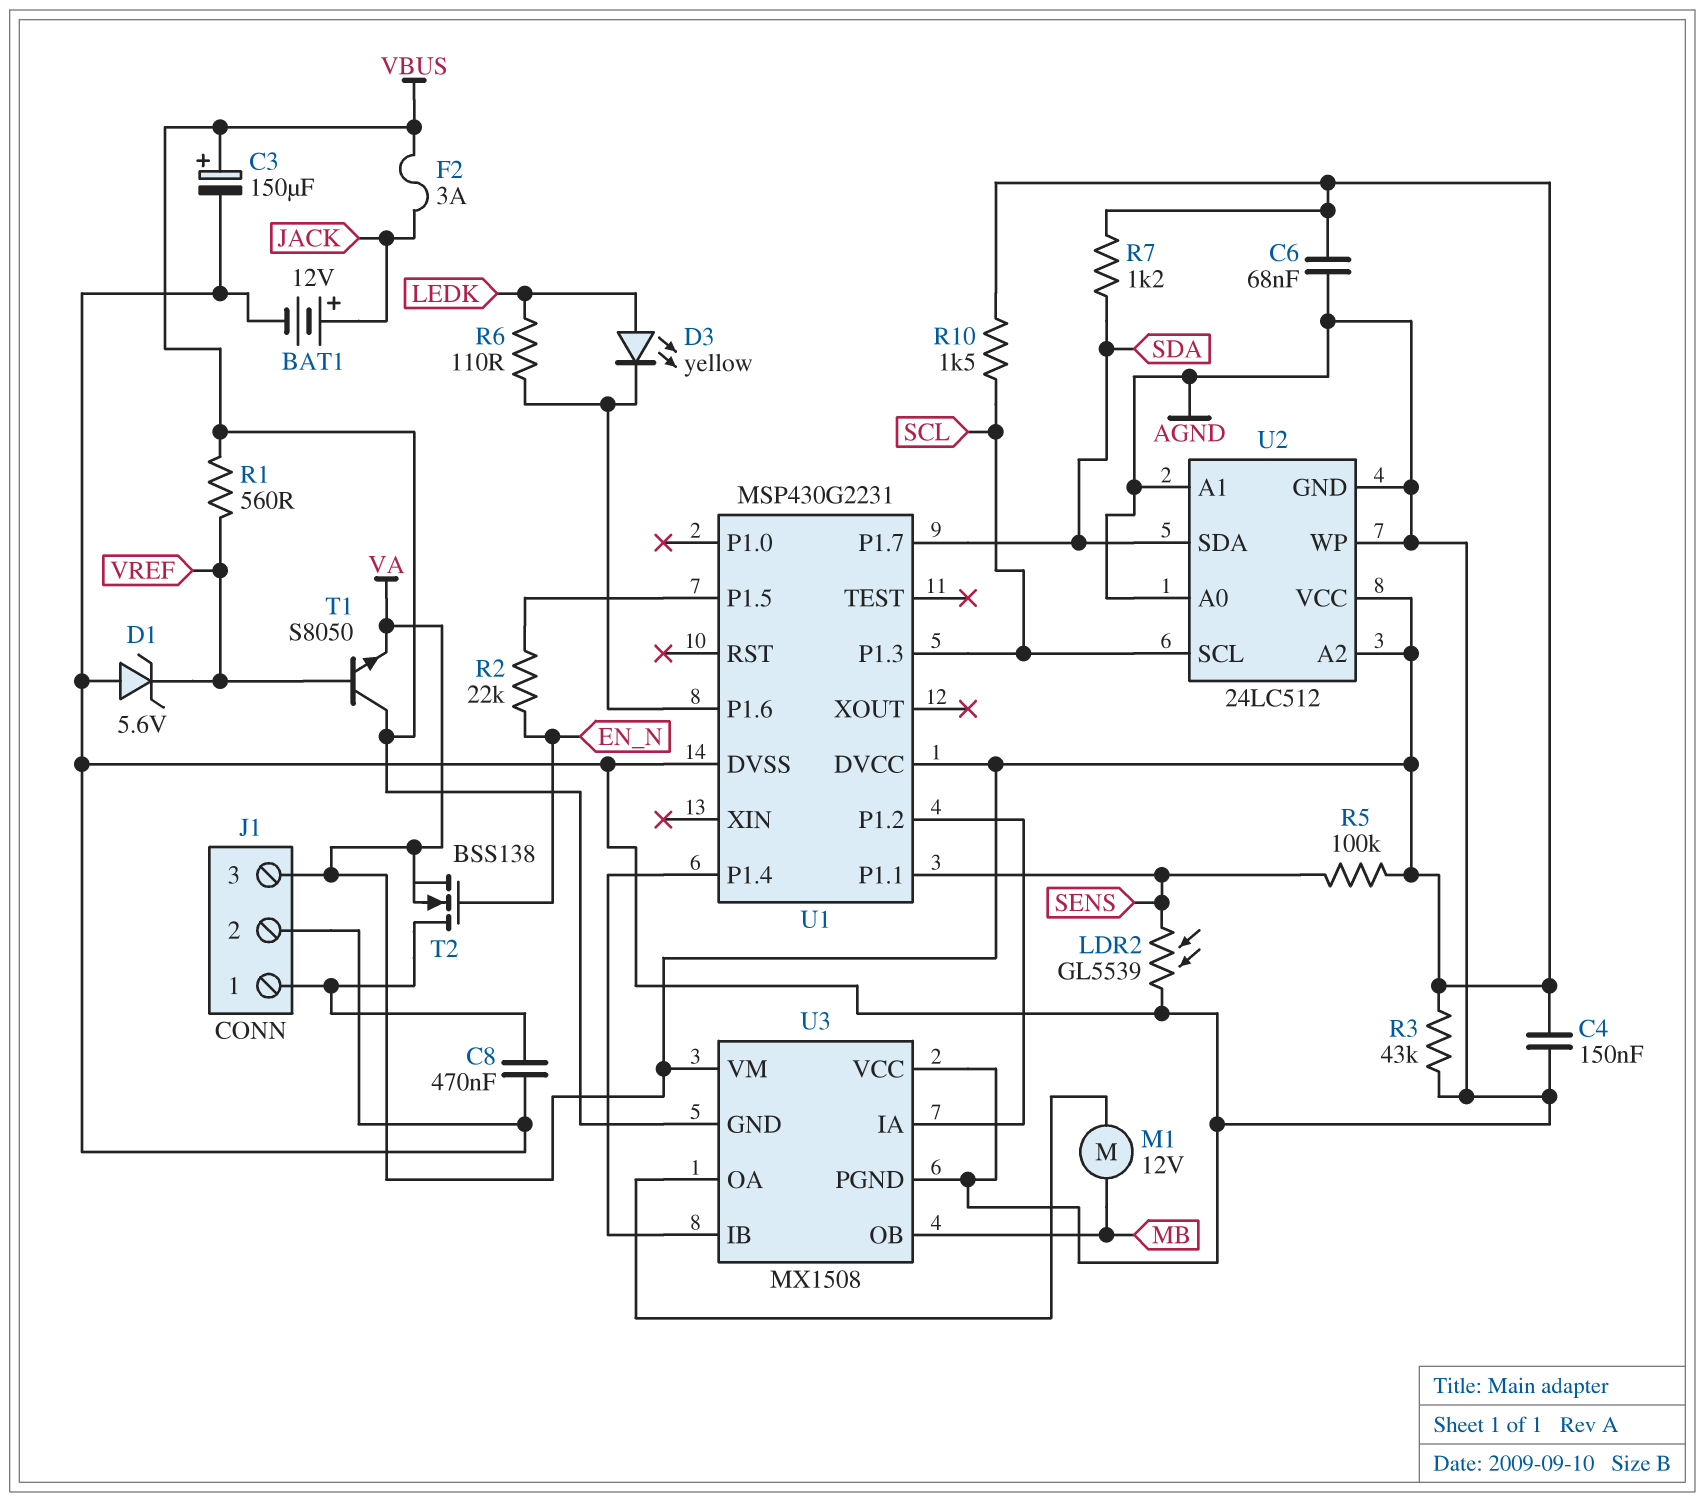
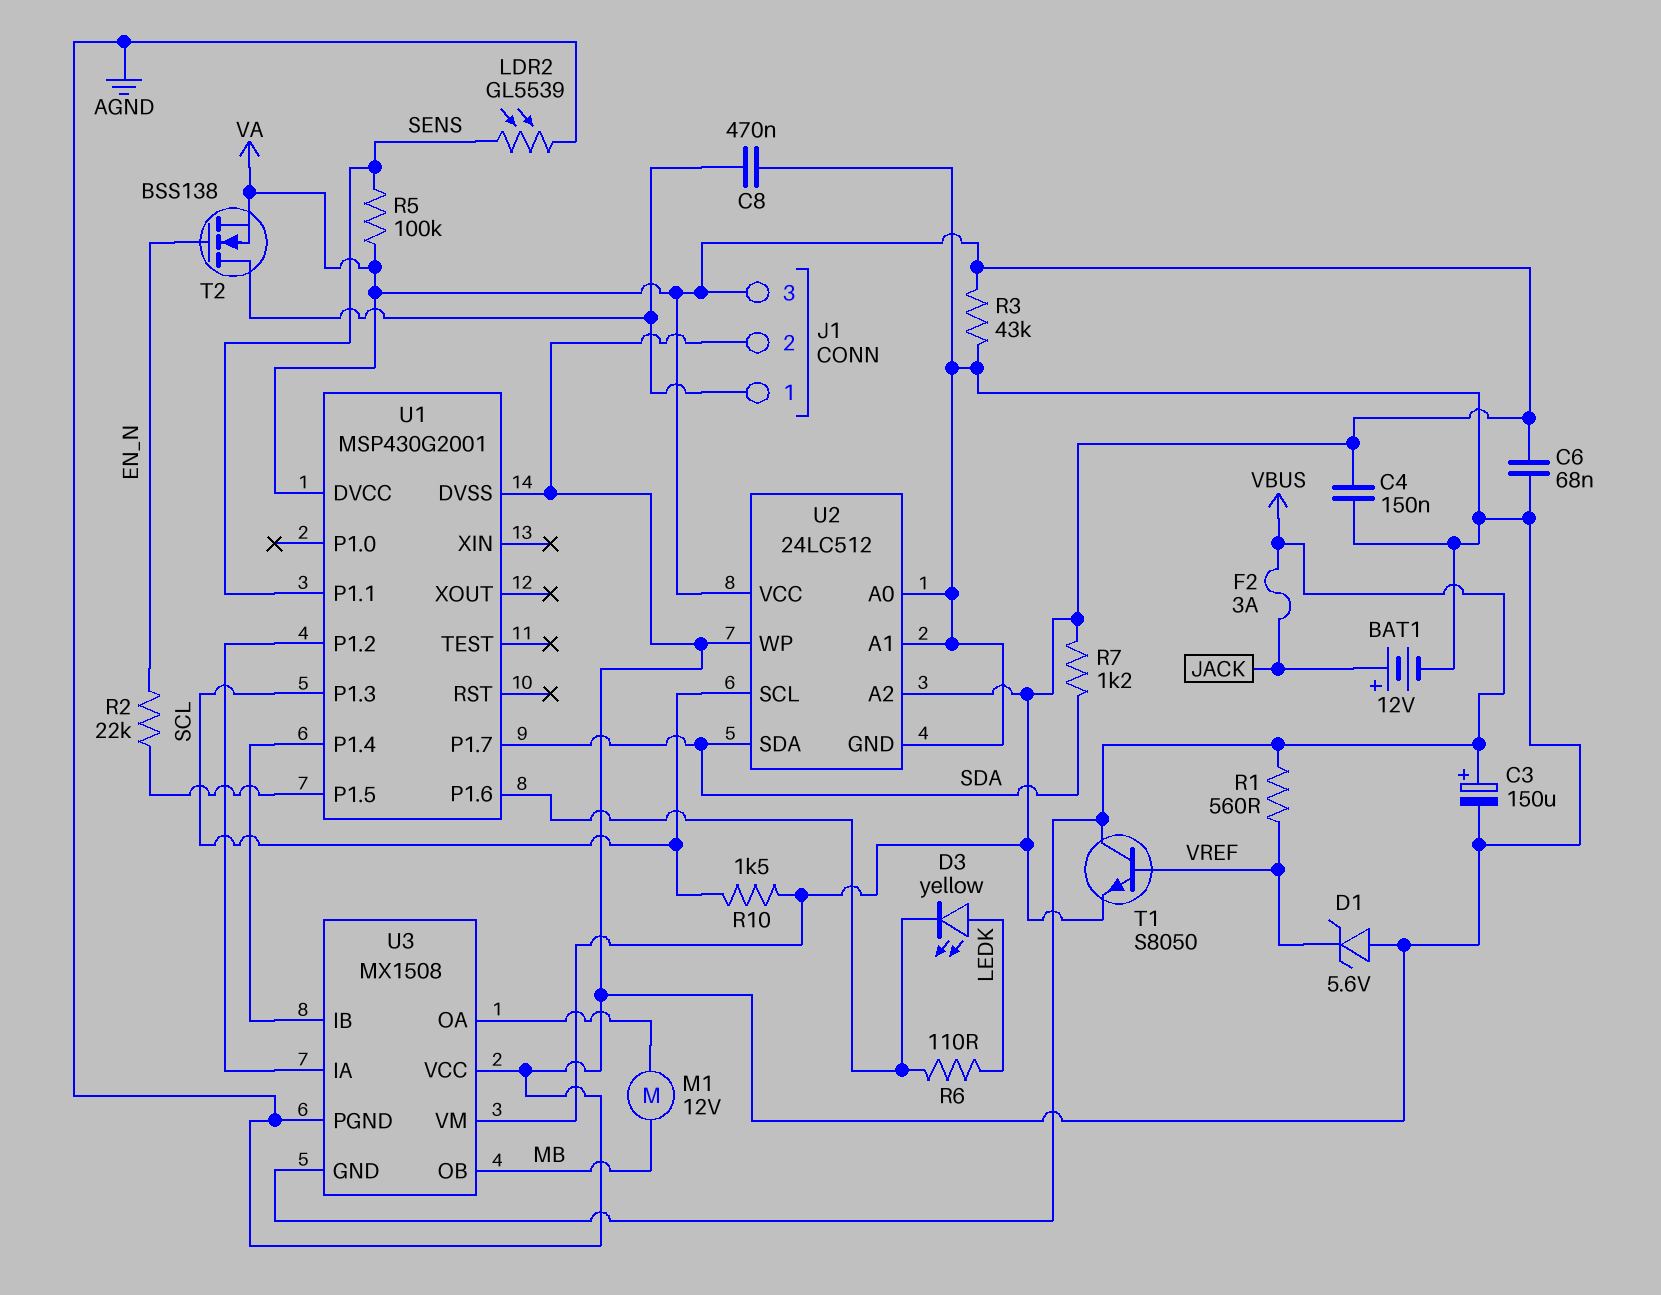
U1: MSP430G2231 -> MSP430G2001

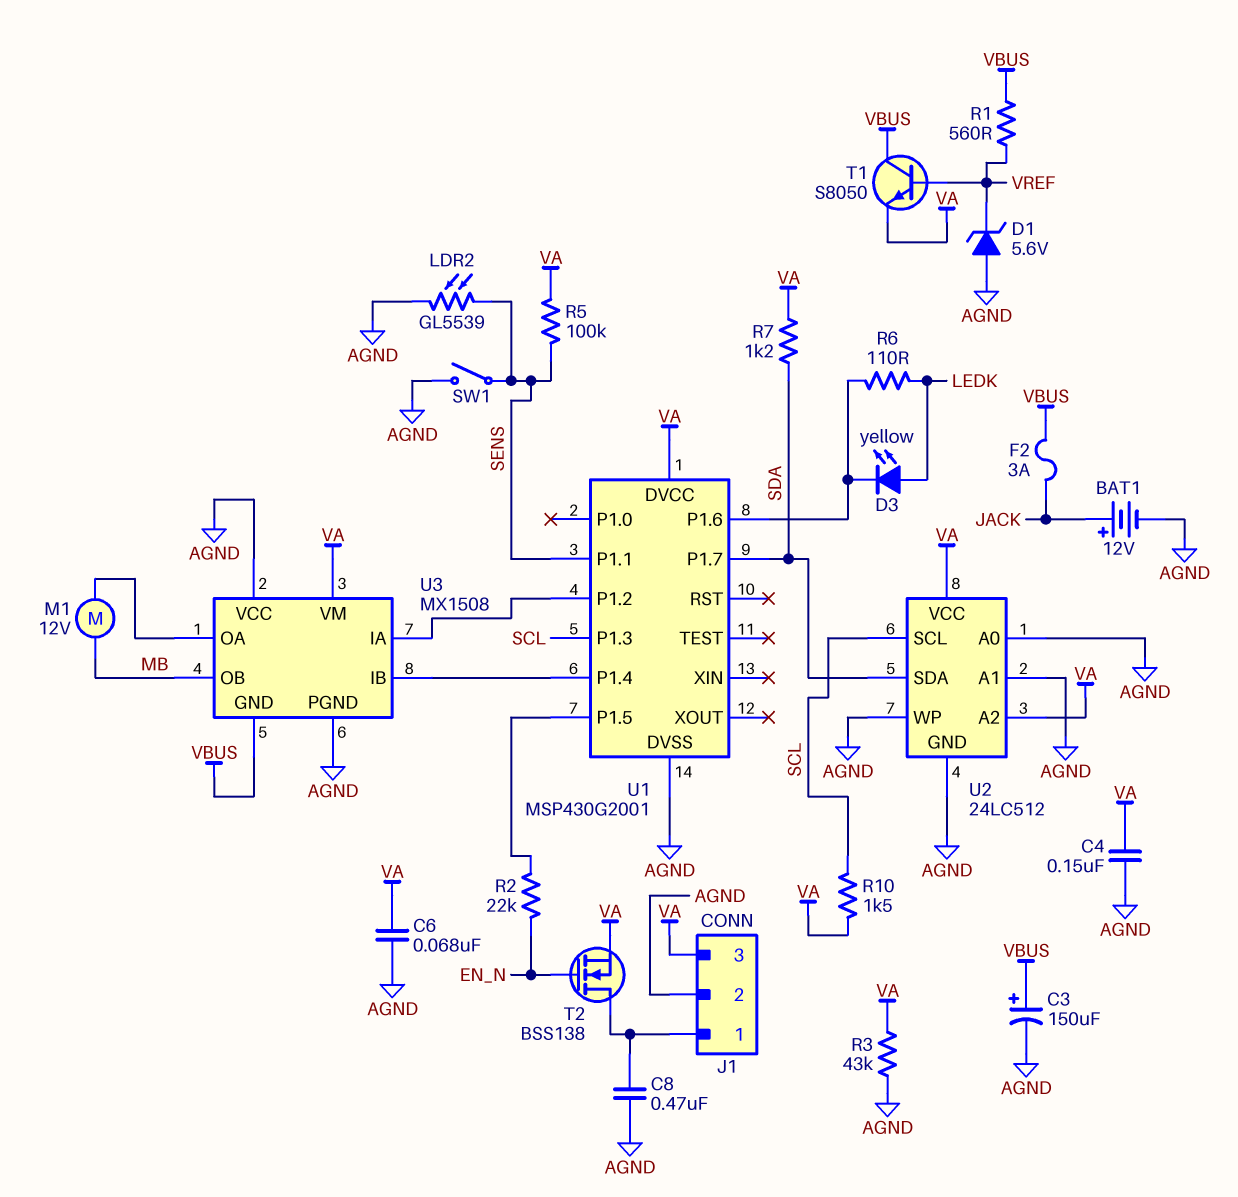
SW1: none -> switch (AGND, SENS)

